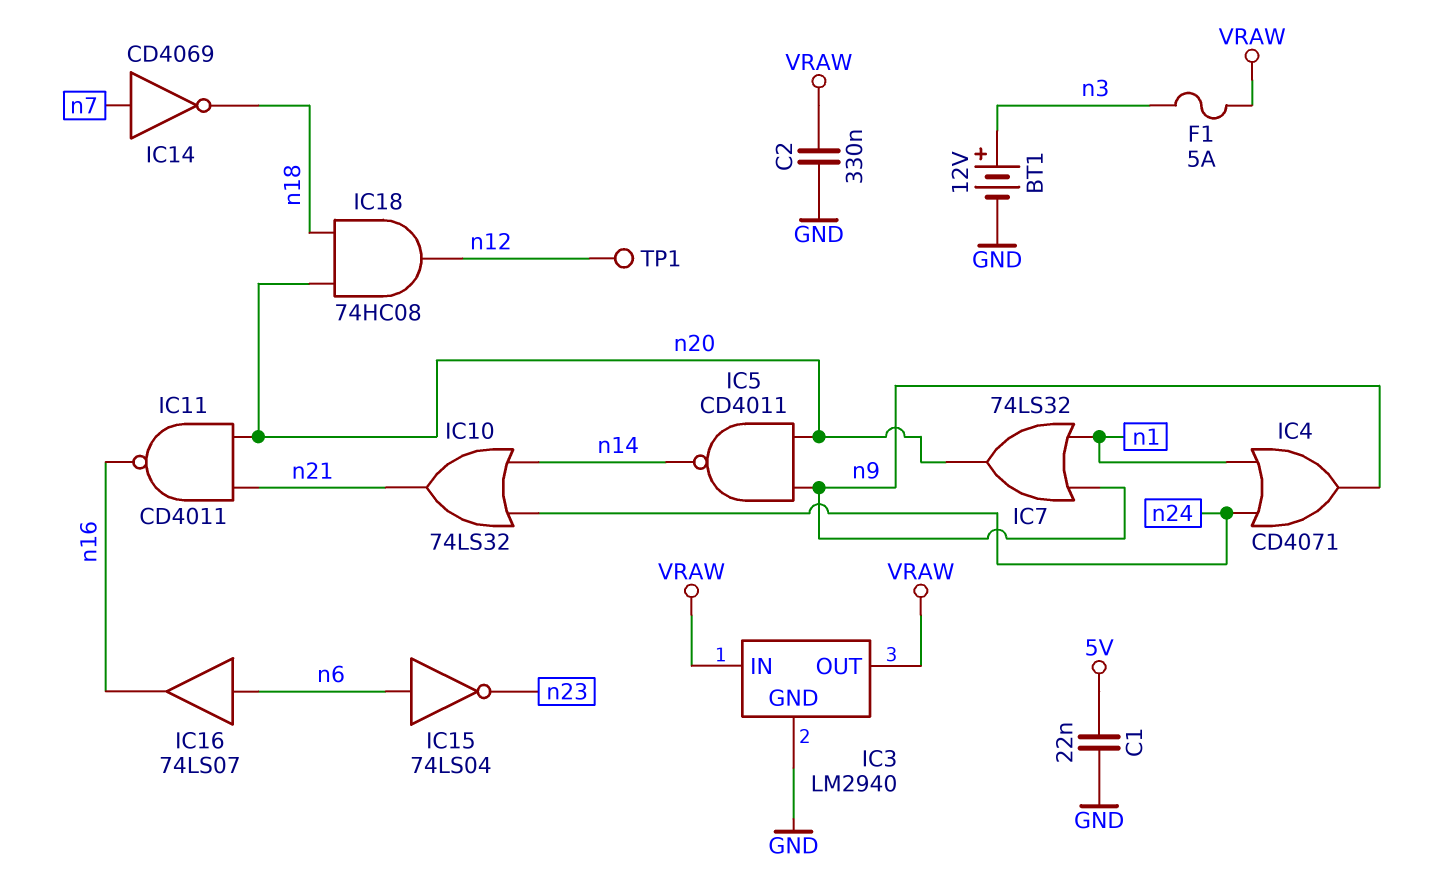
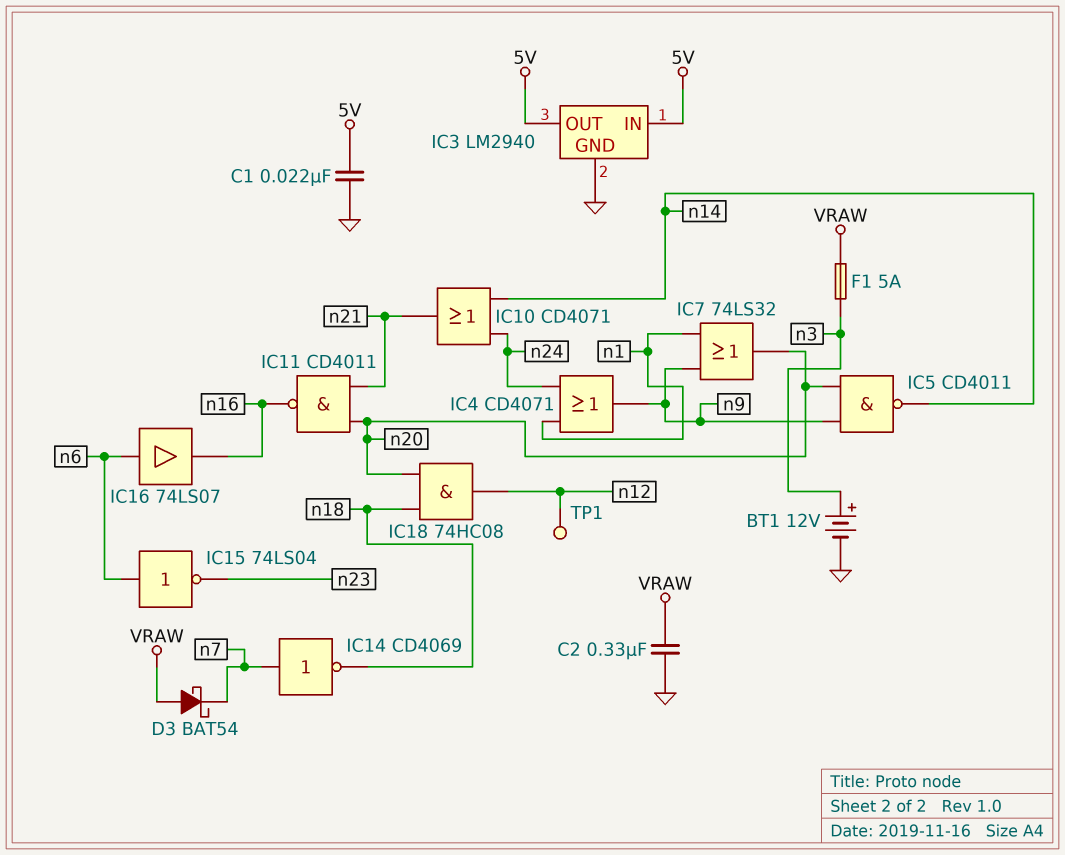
D3: none -> schottky BAT54 (A VRAW, K n7)
IC3 pin IN: VRAW -> 5V
IC3 pin OUT: VRAW -> 5V
IC10: OR 74LS32 (in n14, in n24, out n21) -> OR CD4071 (in n14, in n24, out n21)

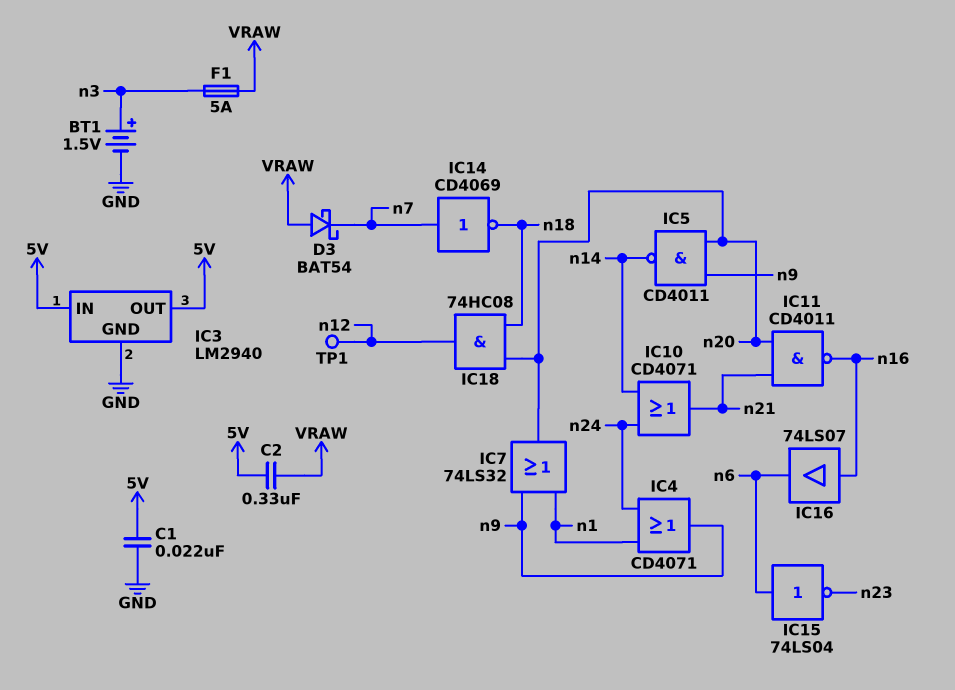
BT1: 12V (plus n3, minus GND) -> 1.5V (plus n3, minus GND)
C2: 330nF (GND, VRAW) -> 330nF (5V, VRAW)
IC16: buffer 74LS07 (in n6, out n16) -> buffer 74LS07 (in n16, out n6)

